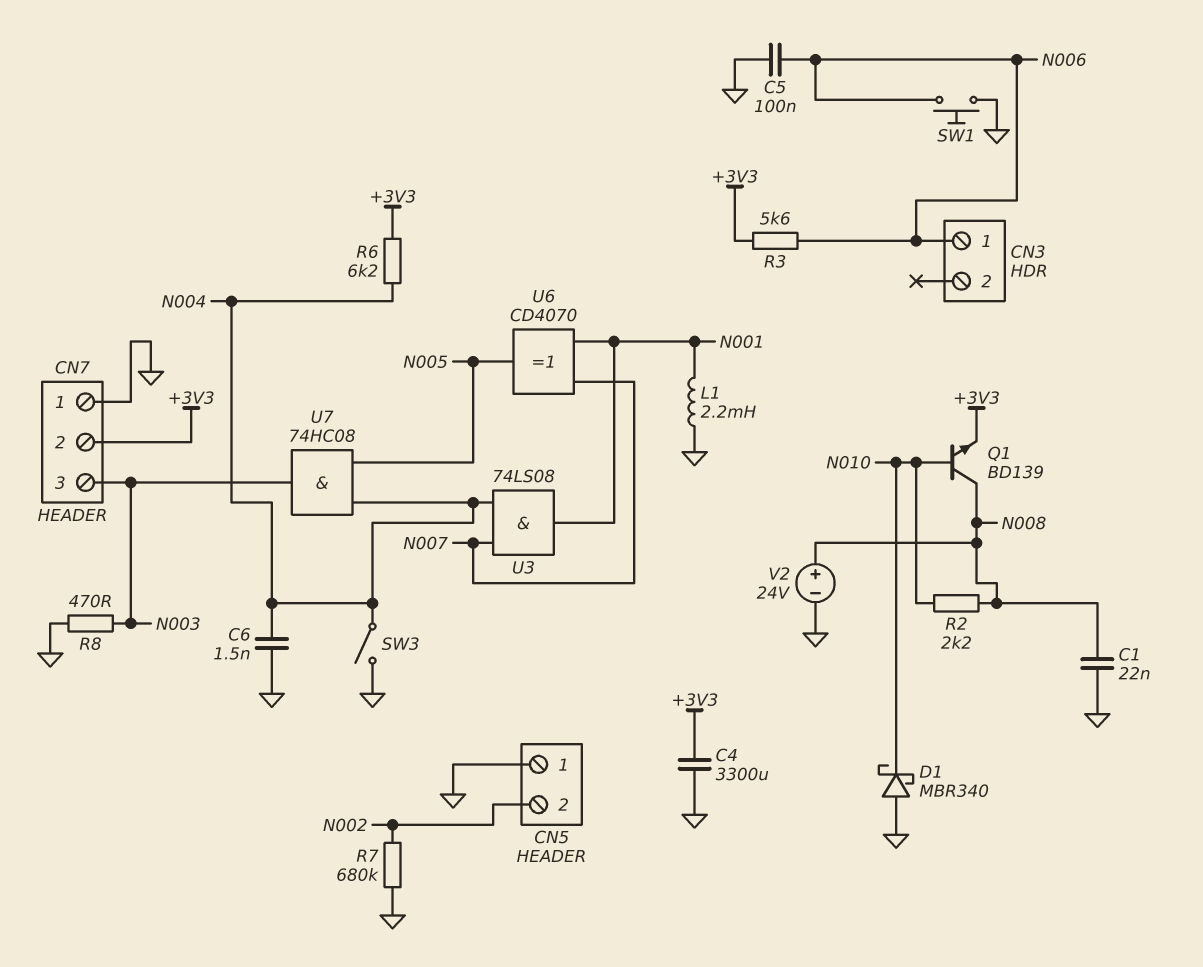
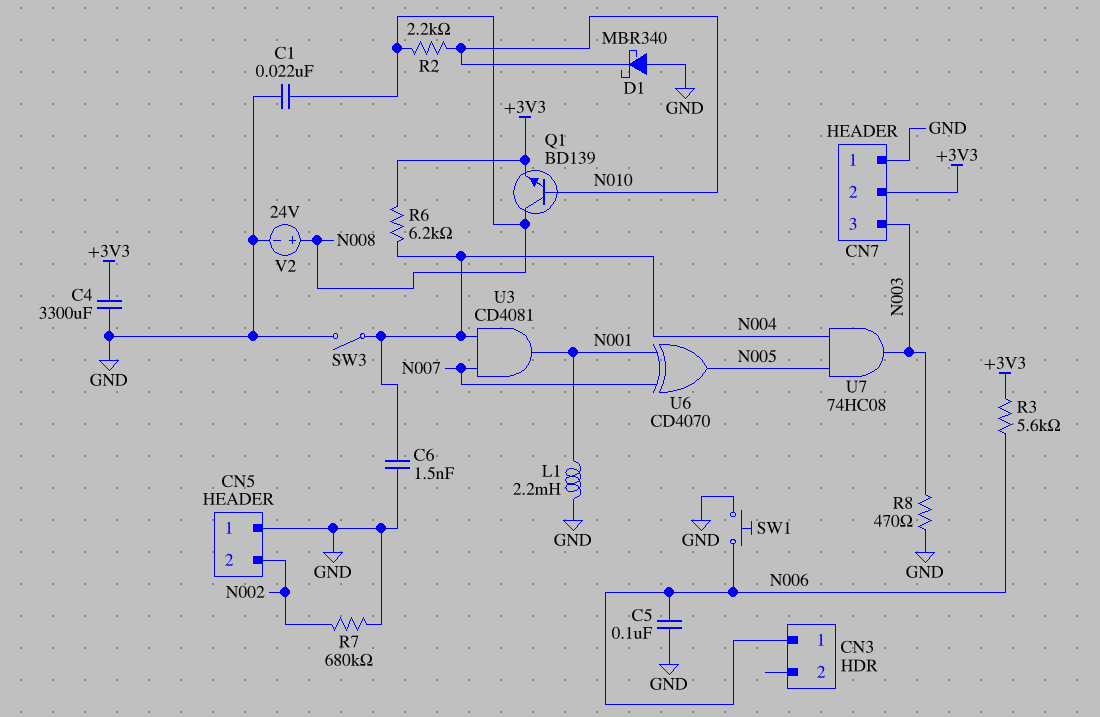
U3: AND 74LS08 (in N004, in N007, out N001) -> AND CD4081 (in N004, in N007, out N001)

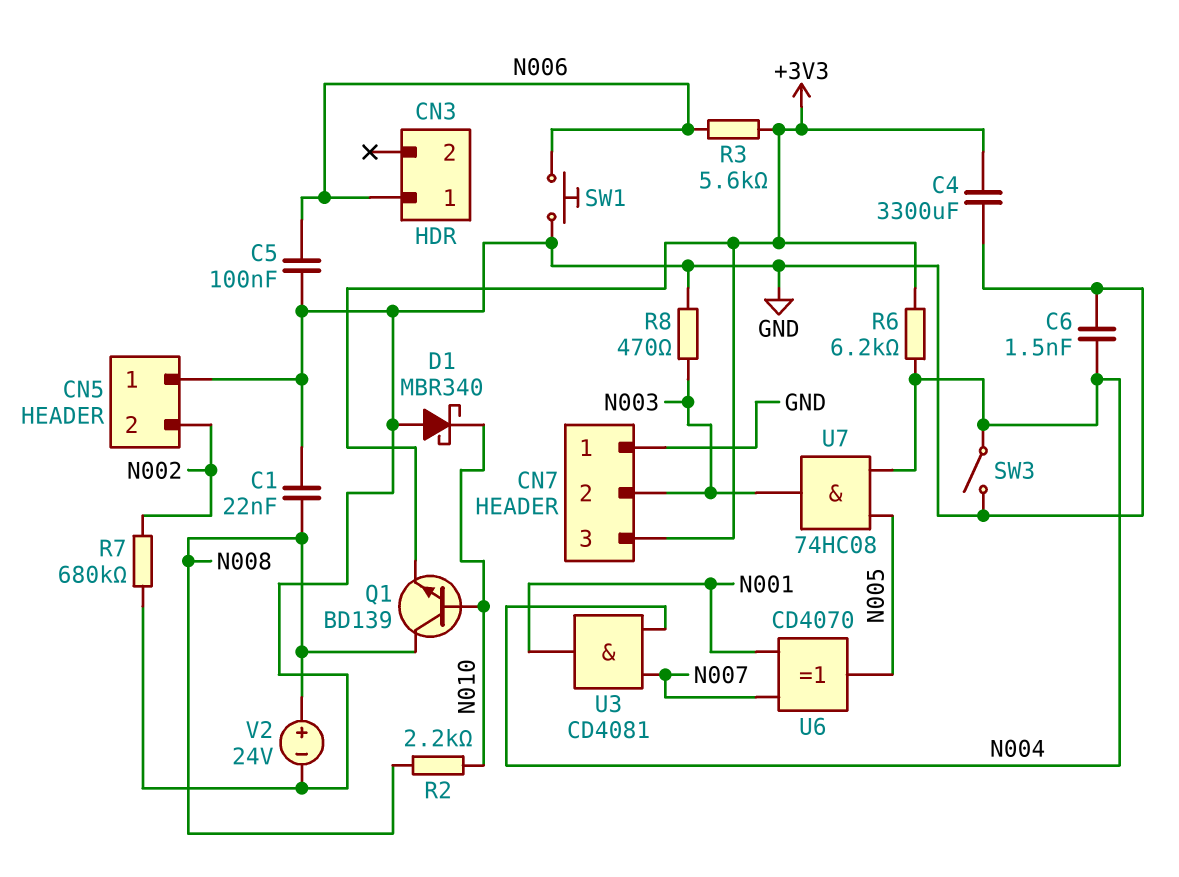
CN7 pin 2: +3V3 -> N003
CN7 pin 3: N003 -> +3V3
L1: 2.2mH (GND, N001) -> none

